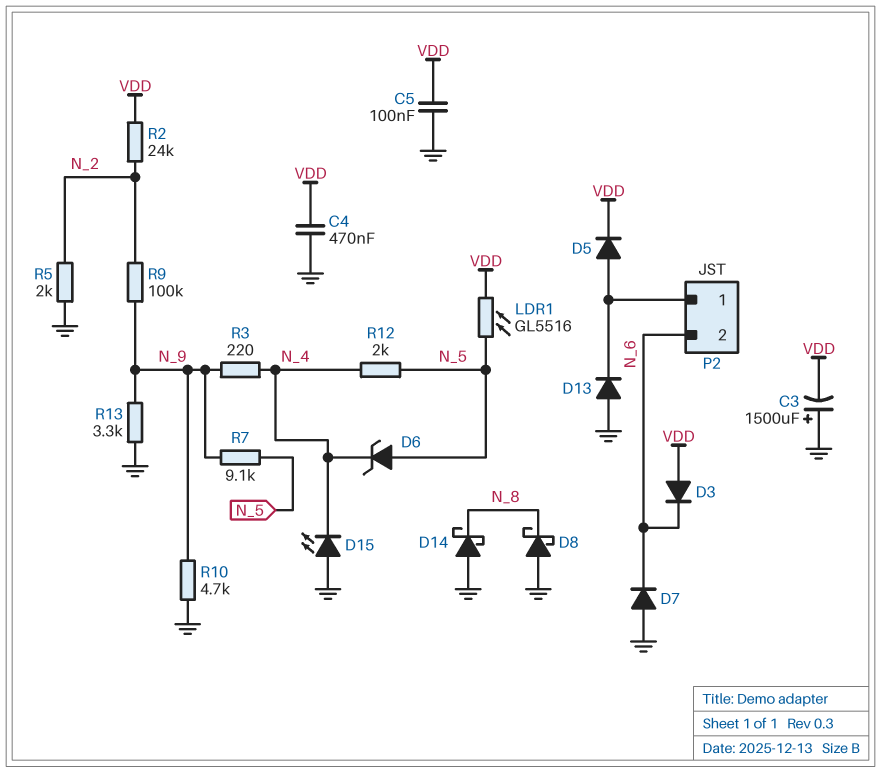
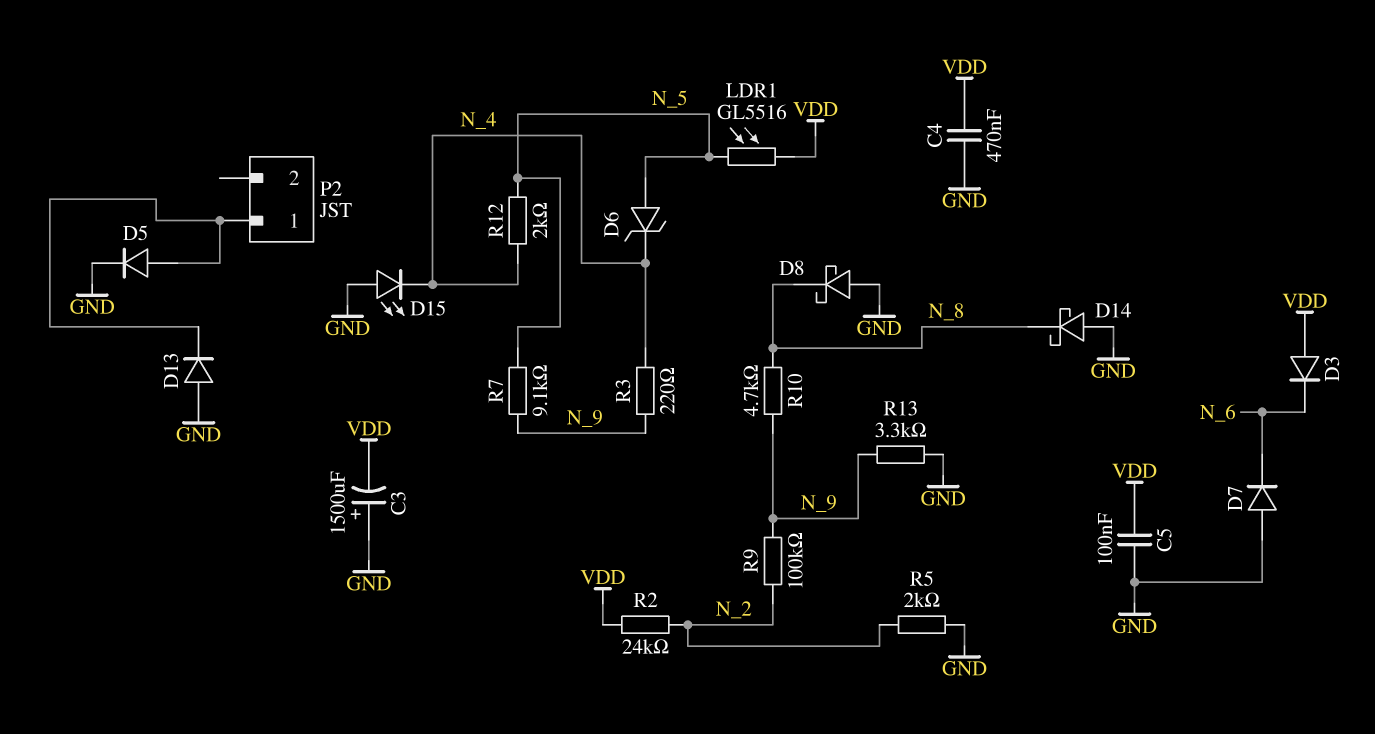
D5: diode (A P2/1, K VDD) -> diode (A P2/1, K GND)
P2 pin 2: N_6 -> none
R10: 4.7k (GND, N_9) -> 4.7k (N_8, N_9)

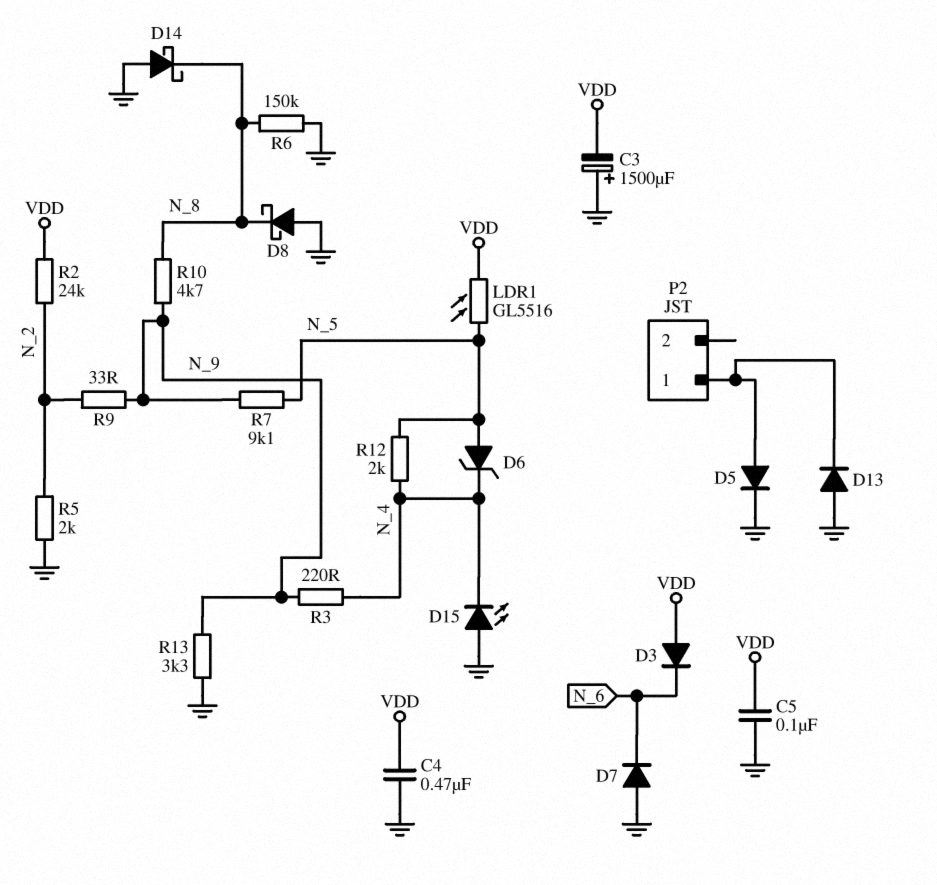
R6: none -> 150k (GND, N_8)
R9: 100k (N_2, N_9) -> 33 (N_2, N_9)

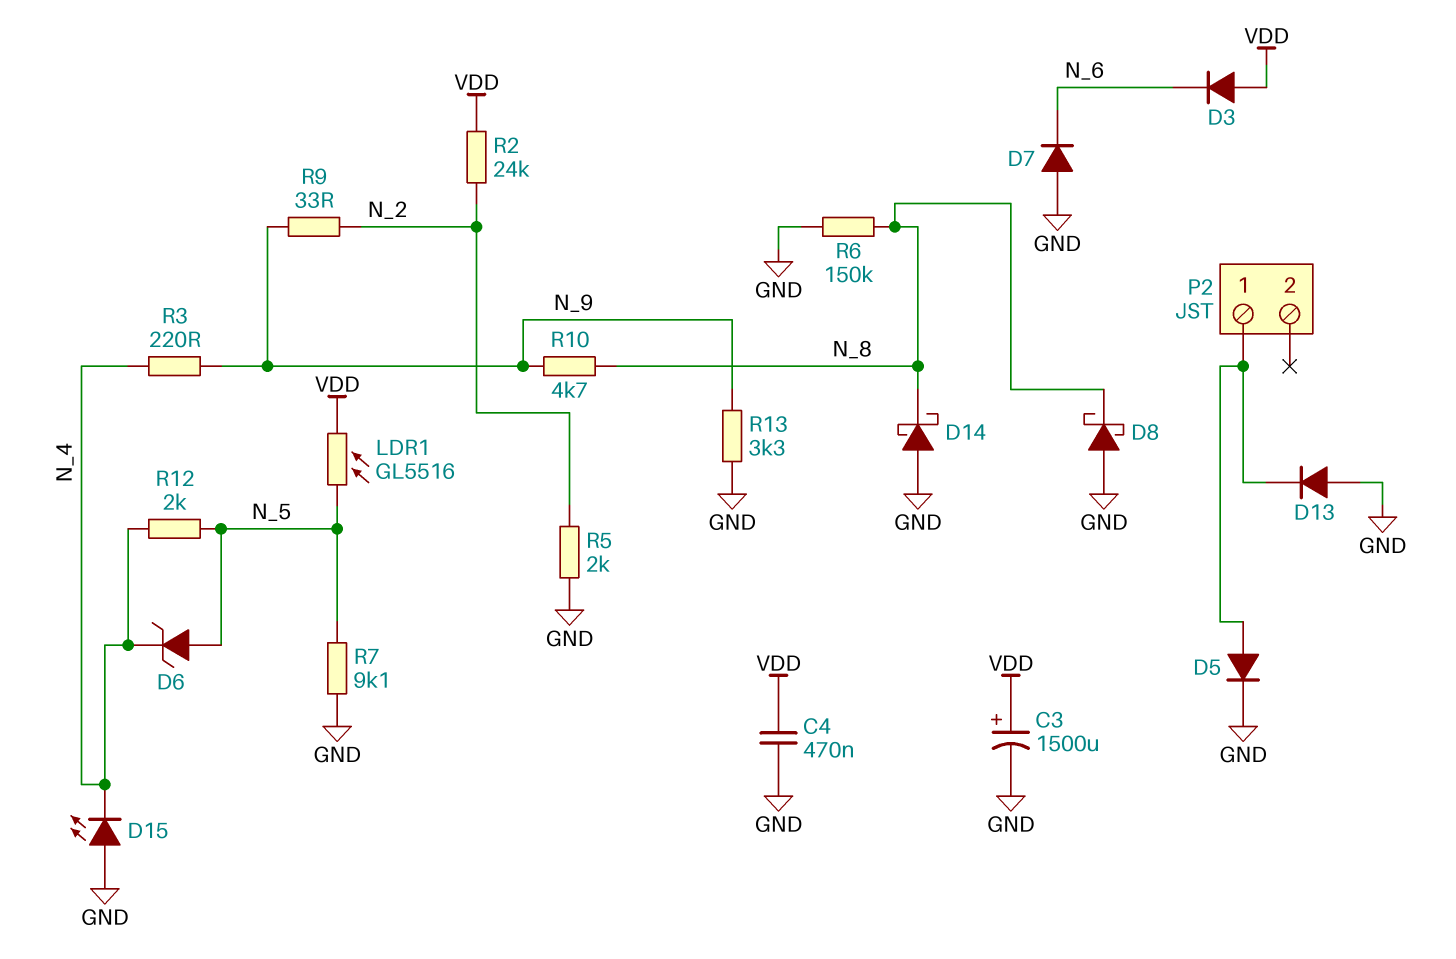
C3: 1500uF (plus GND, minus VDD) -> 1500uF (plus VDD, minus GND)
C5: 100nF (GND, VDD) -> none
R7: 9.1k (N_5, N_9) -> 9.1k (GND, N_5)

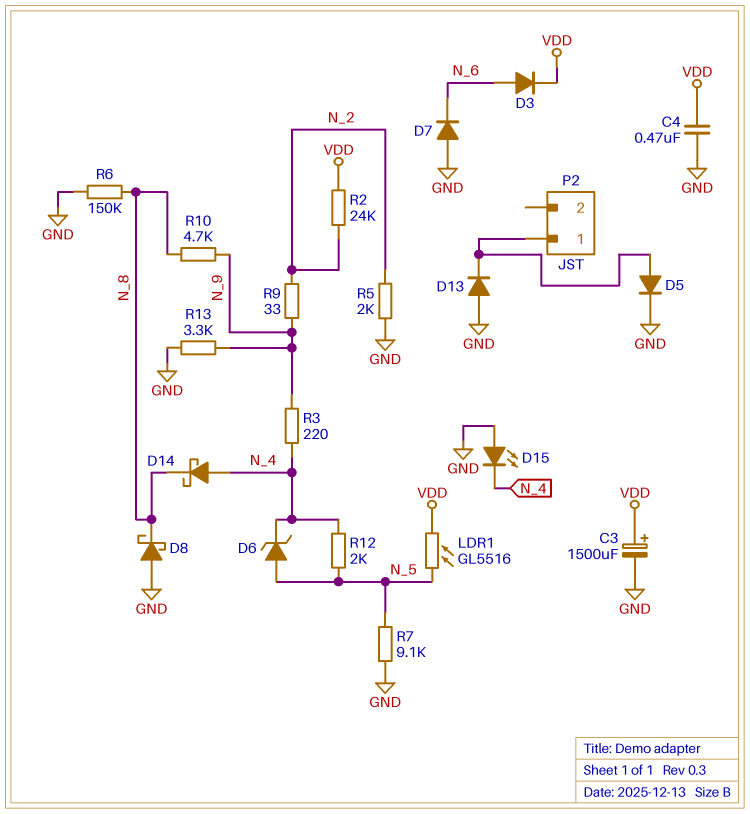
D3: diode (A VDD, K N_6) -> diode (A N_6, K VDD)
D14: schottky (A GND, K N_8) -> schottky (A N_4, K N_8)

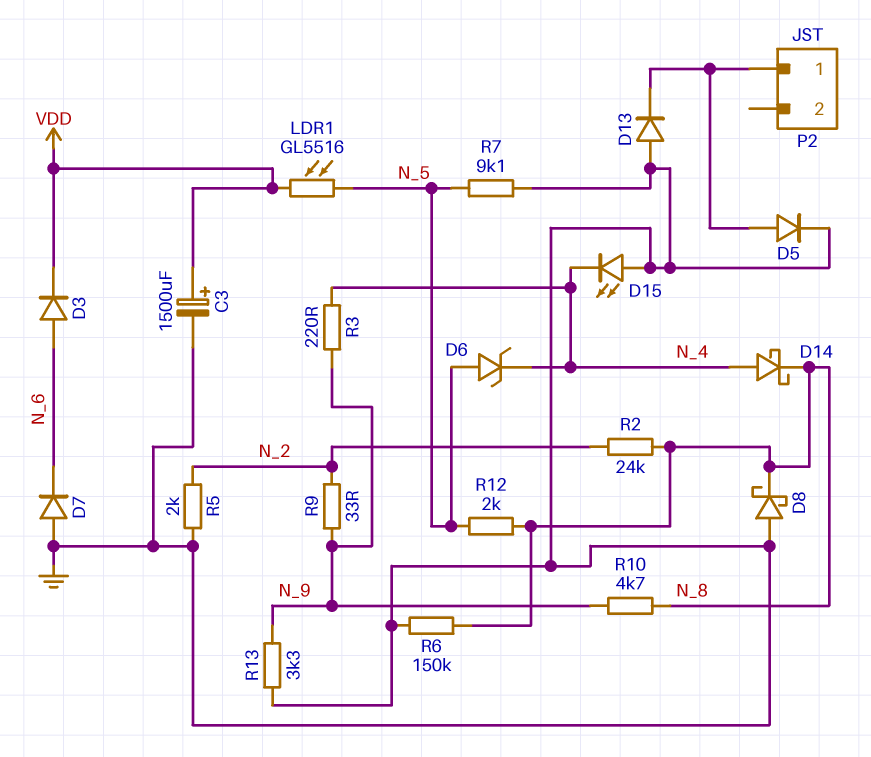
C4: 470nF (GND, VDD) -> none
R2: 24k (N_2, VDD) -> 24k (N_2, N_8)
R12: 2k (N_4, N_5) -> 2k (N_5, N_8)

